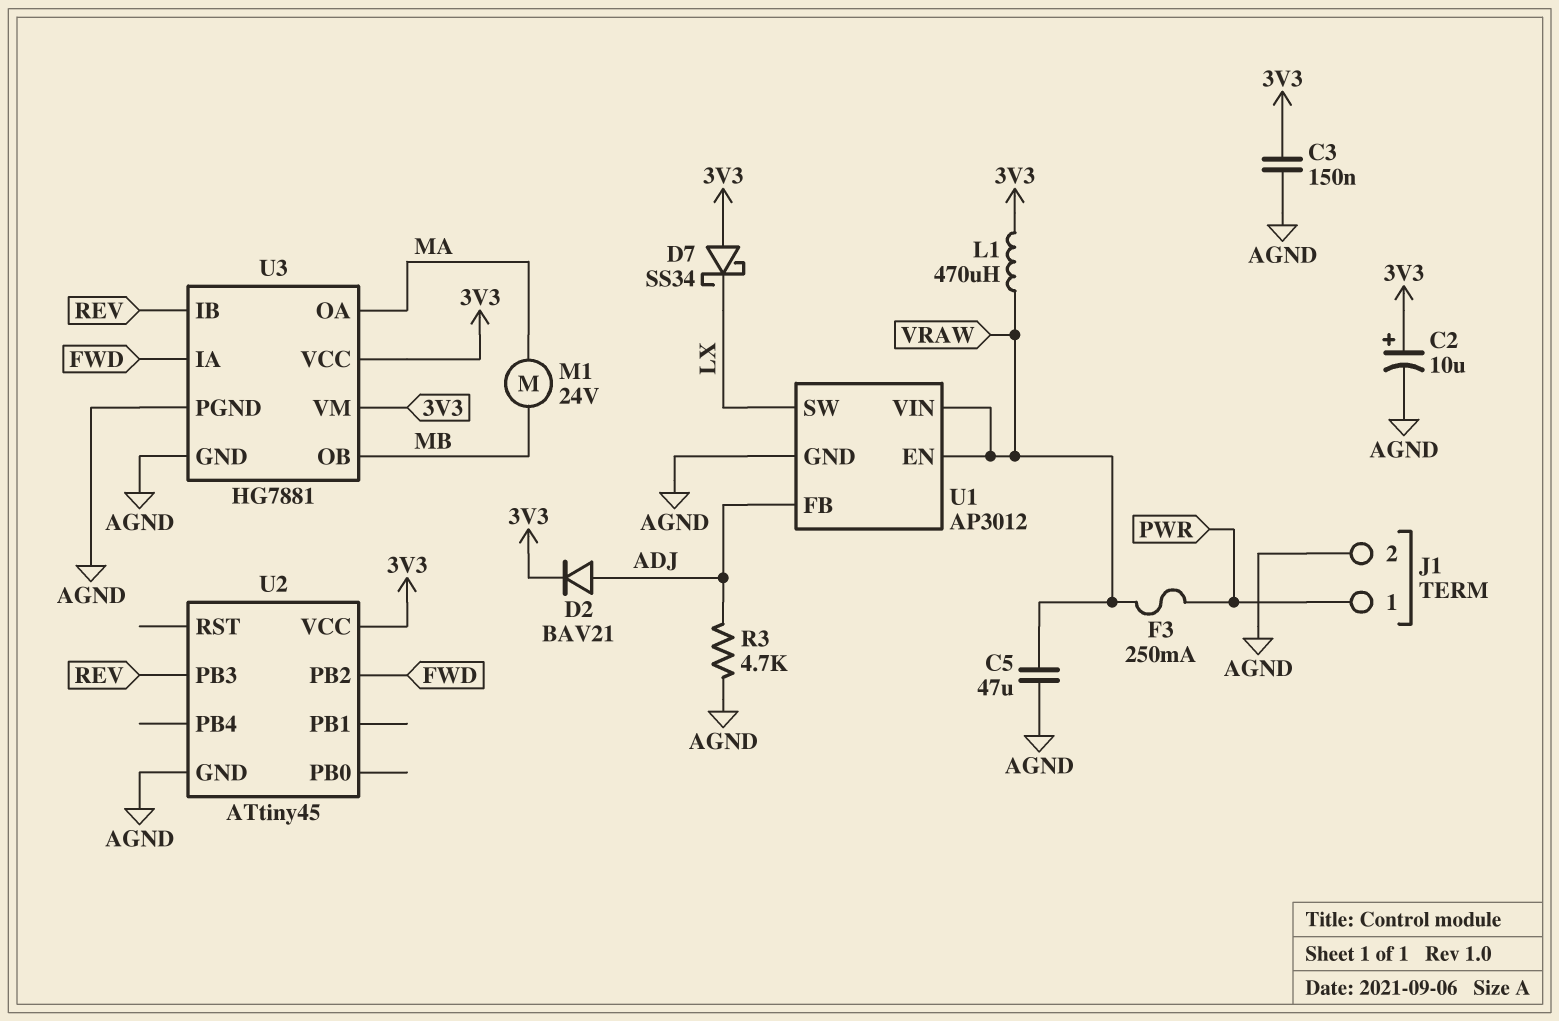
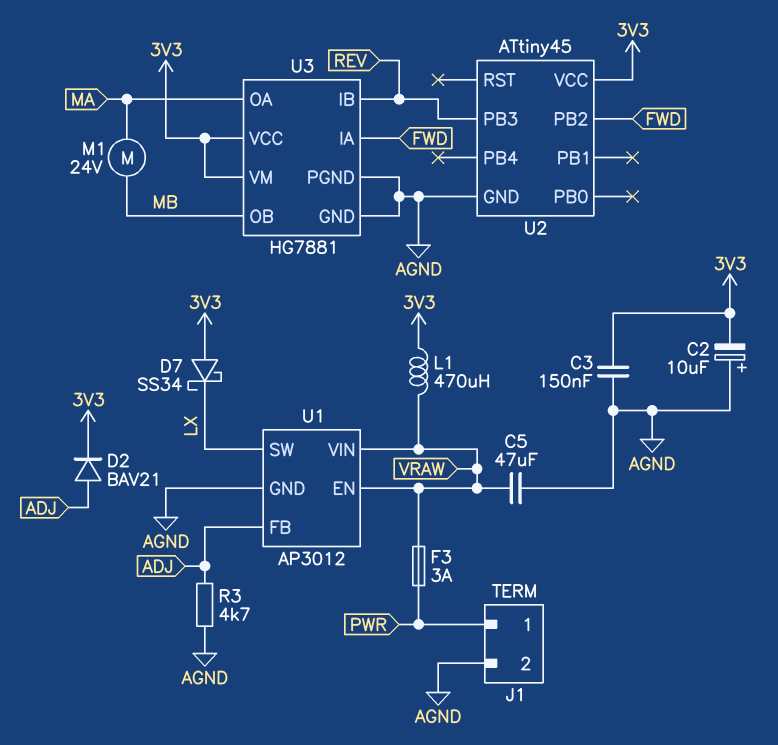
C2: 10uF (plus 3V3, minus AGND) -> 10uF (plus AGND, minus 3V3)
F3: 250mA (PWR, VRAW) -> 3A (PWR, VRAW)

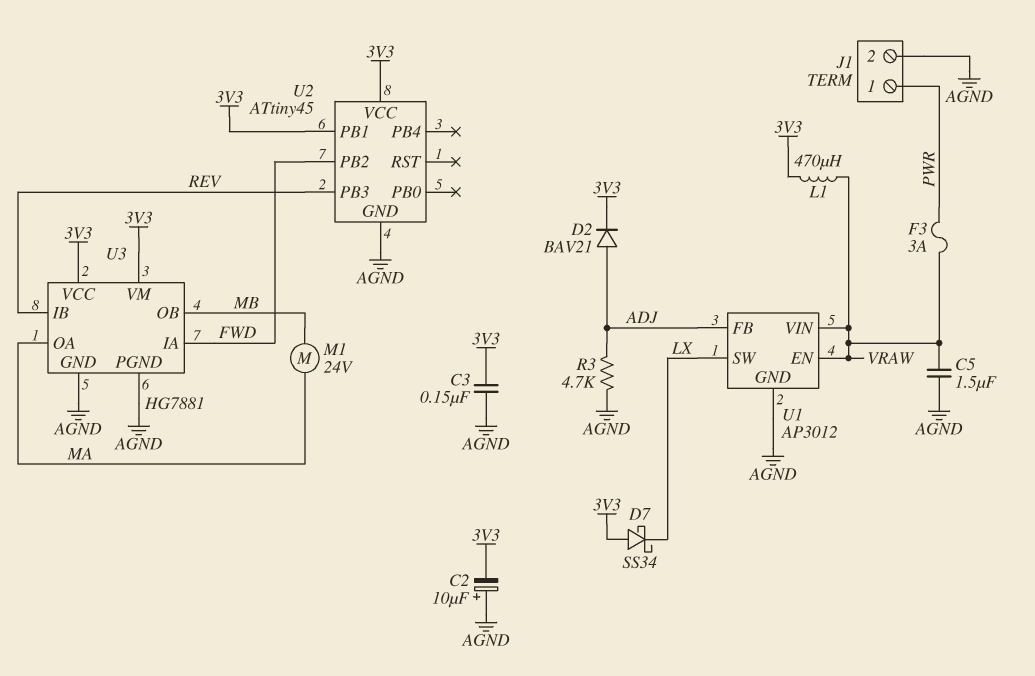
C5: 47uF (AGND, VRAW) -> 1.5uF (AGND, VRAW)
U2 pin PB1: none -> 3V3

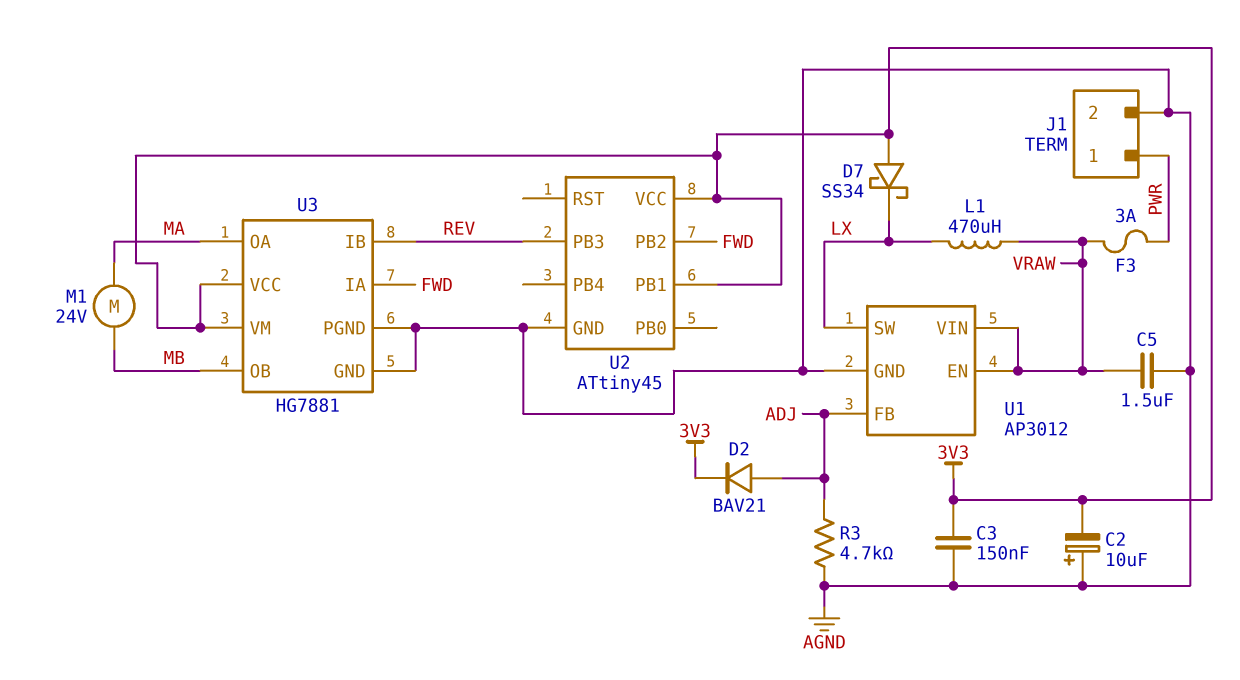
L1: 470uH (3V3, VRAW) -> 470uH (LX, VRAW)

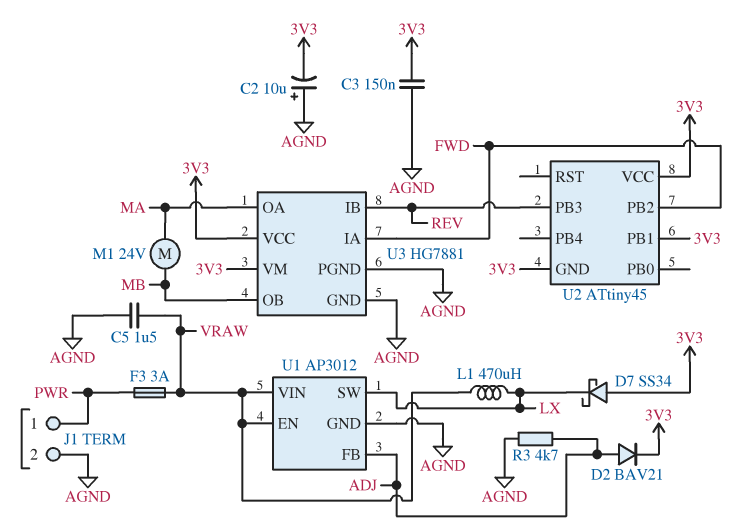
U2 pin GND: AGND -> 3V3

